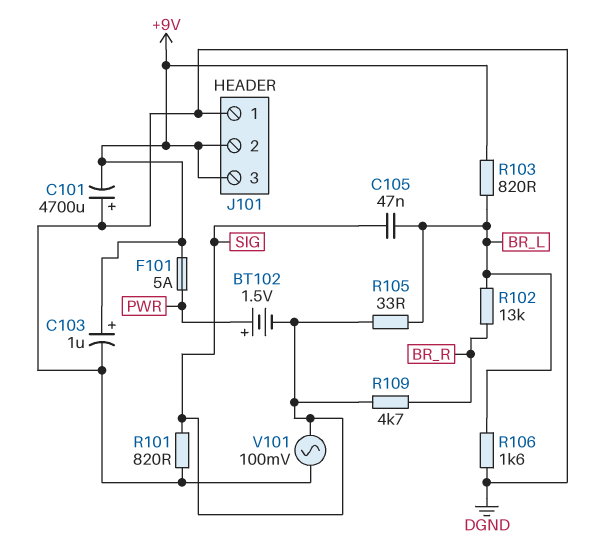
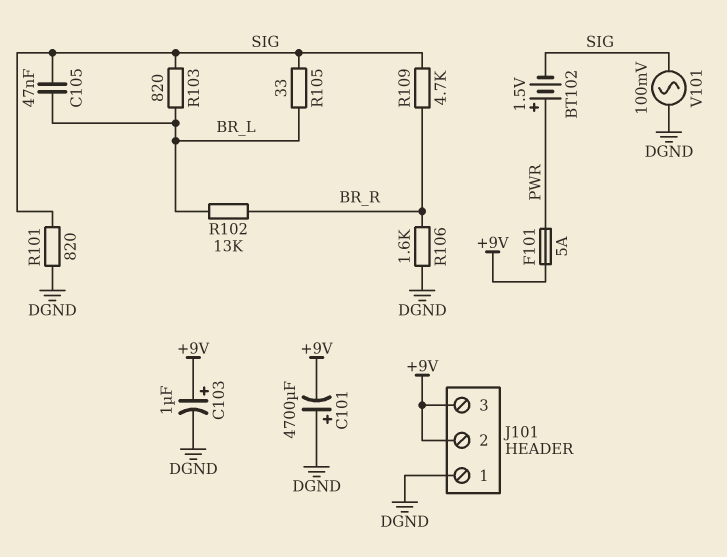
R103: 820 (+9V, BR_L) -> 820 (BR_L, SIG)
R106: 1.6k (BR_L, DGND) -> 1.6k (BR_R, DGND)

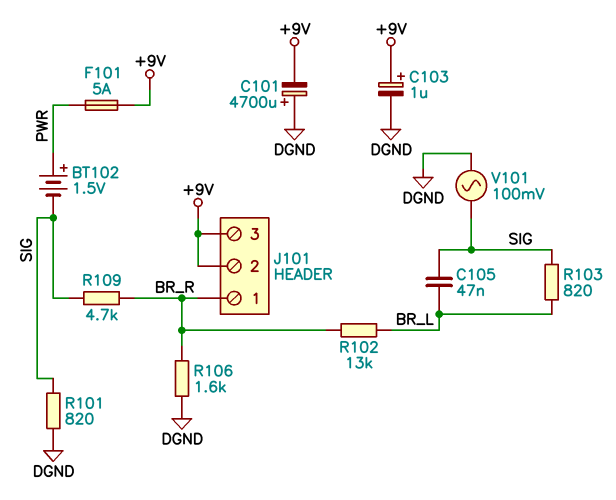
J101 pin 1: DGND -> BR_R
R105: 33 (BR_L, SIG) -> none

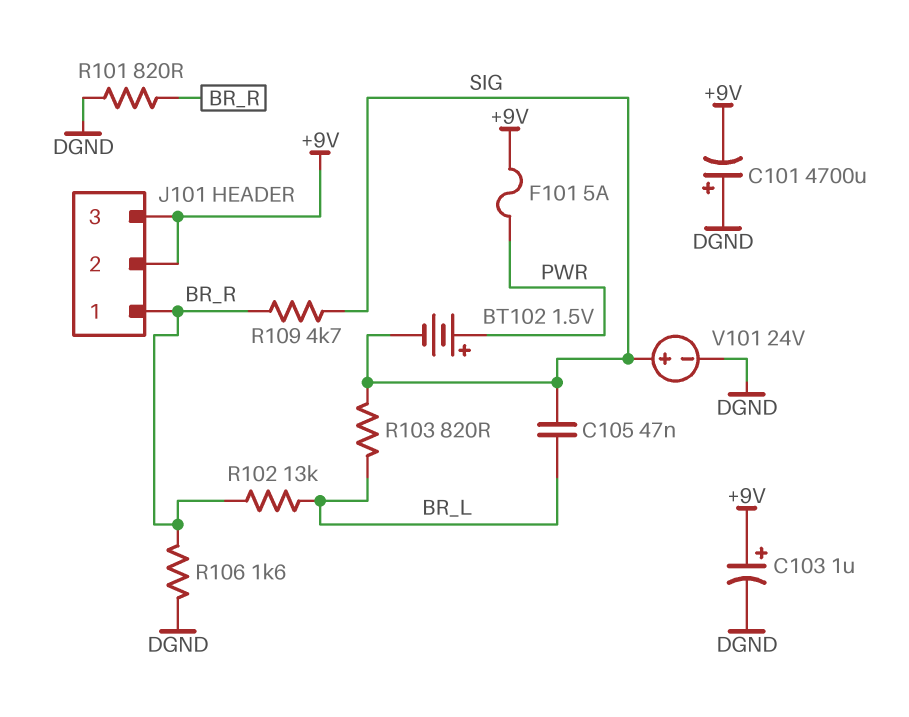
R101: 820 (DGND, SIG) -> 820 (BR_R, DGND)
V101: AC 100mV (DGND, SIG) -> 24V (plus SIG, minus DGND)

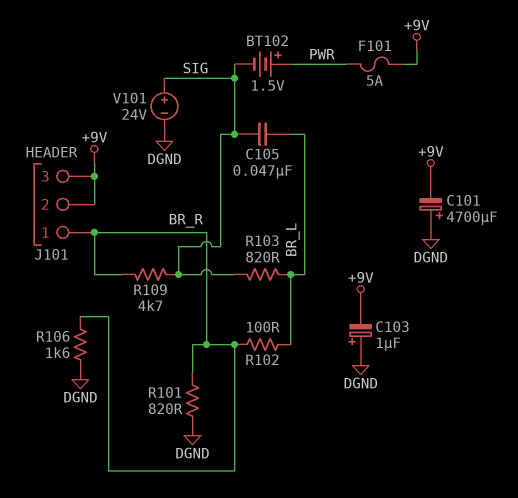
C103: 1uF (plus +9V, minus DGND) -> 1uF (plus DGND, minus +9V)
R102: 13k (BR_L, BR_R) -> 100 (BR_L, BR_R)

